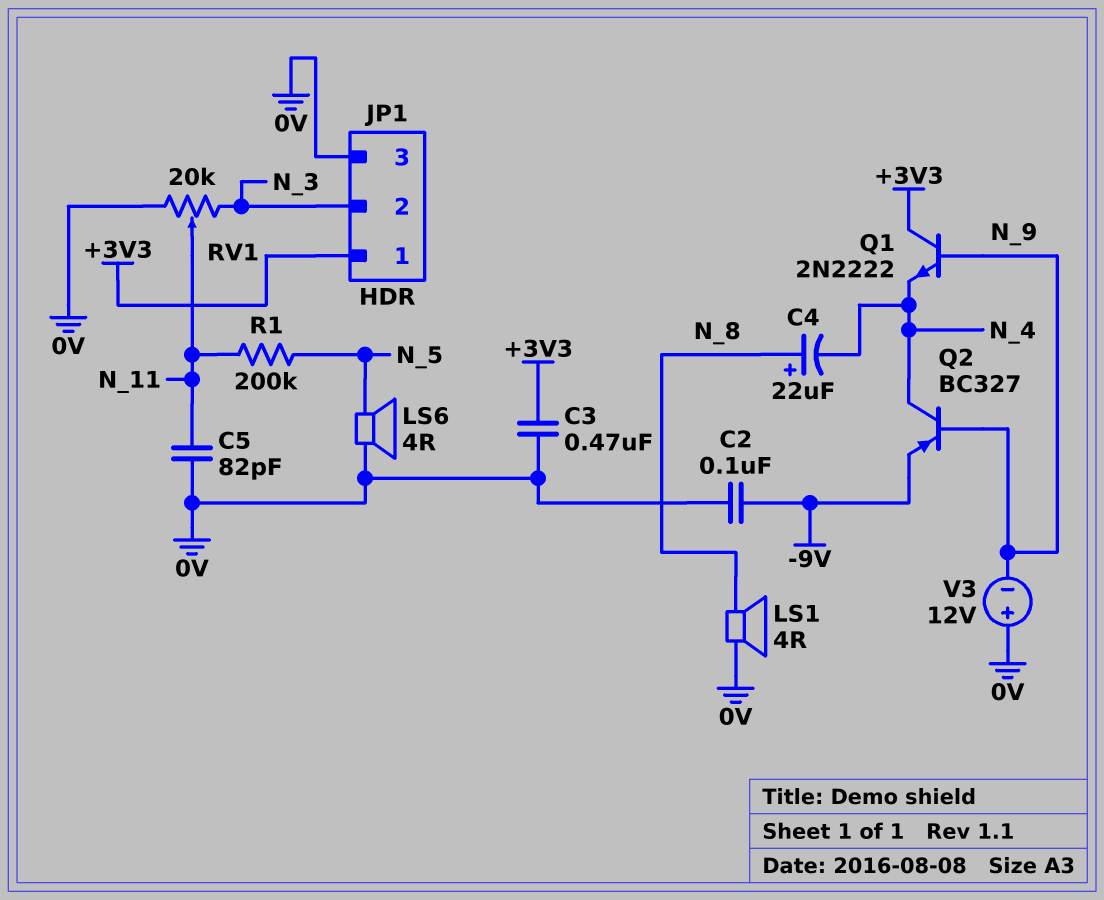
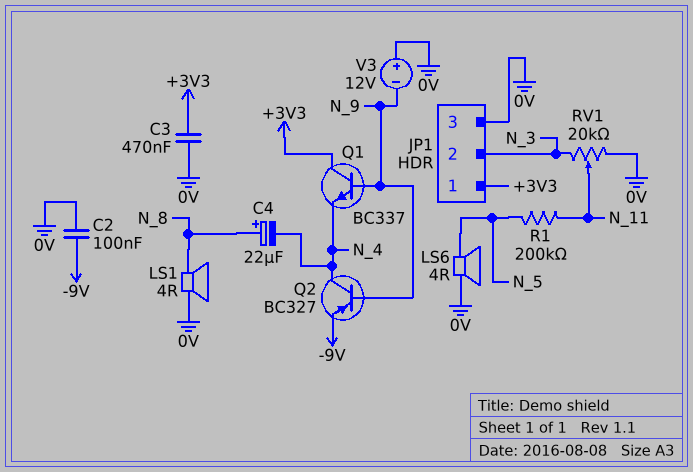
C5: 82pF (0V, N_11) -> none
Q1: NPN 2N2222 (B N_9, C +3V3, E N_4) -> NPN BC337 (B N_9, C +3V3, E N_4)

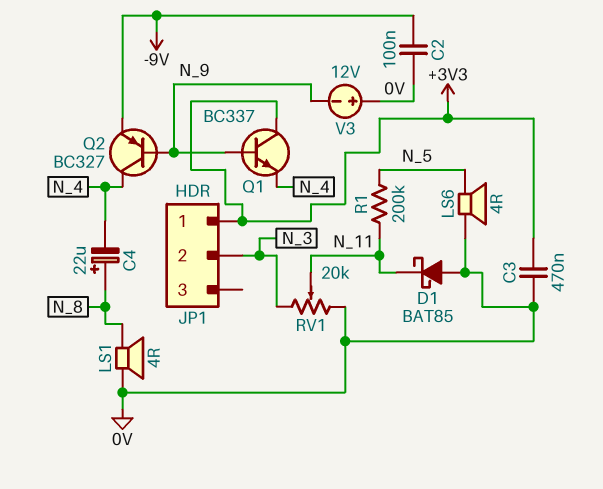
D1: none -> schottky BAT85 (A 0V, K N_11)
JP1 pin 3: 0V -> none

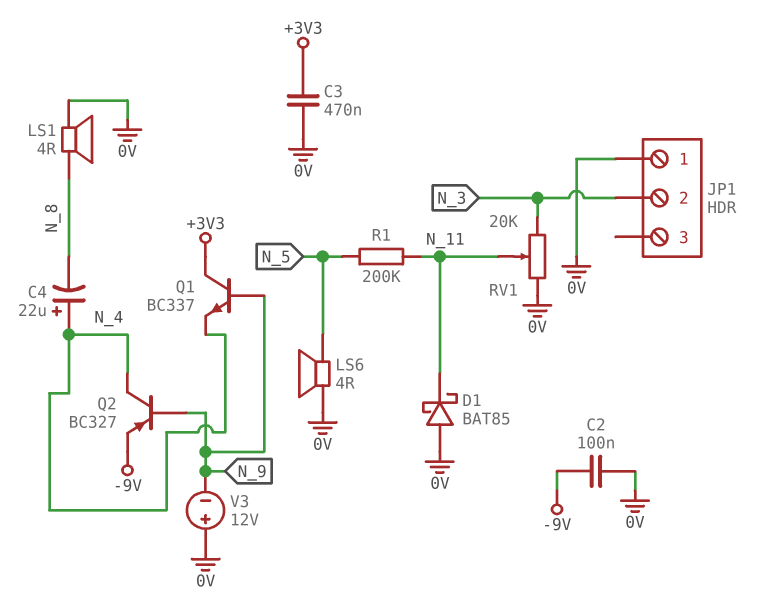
C4: 22uF (plus N_8, minus N_4) -> 22uF (plus N_4, minus N_8)
JP1 pin 1: +3V3 -> 0V

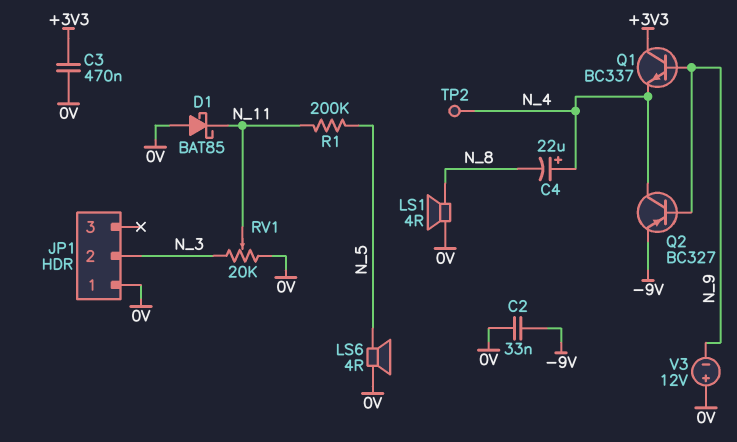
C2: 100nF (-9V, 0V) -> 33nF (-9V, 0V)
TP2: none -> test point (N_4)

